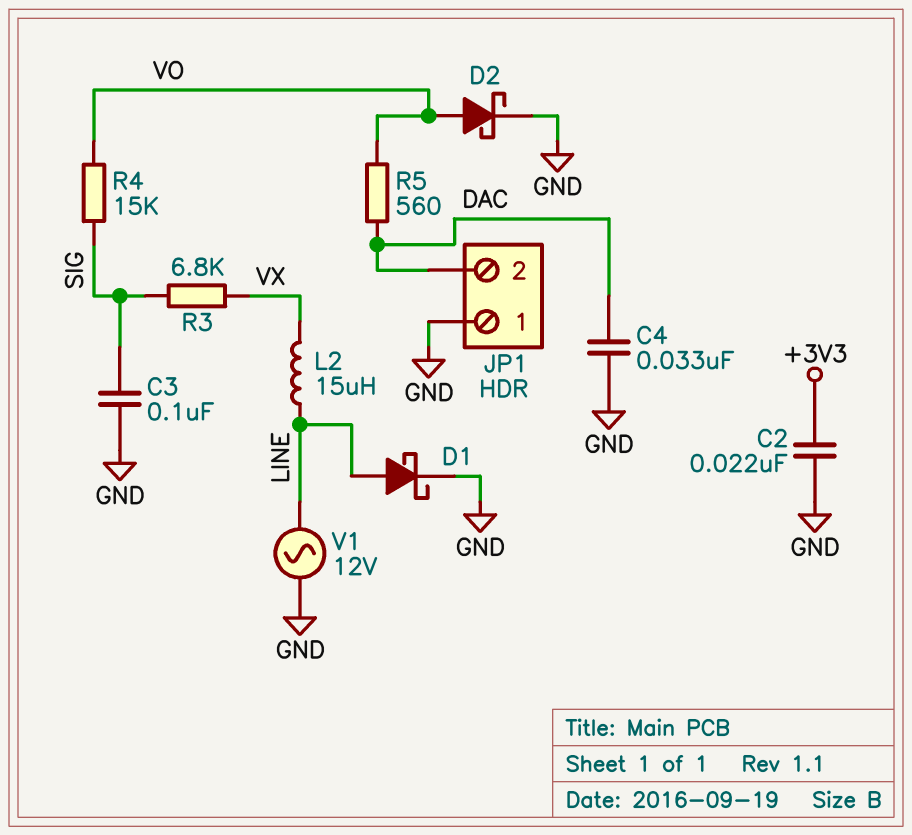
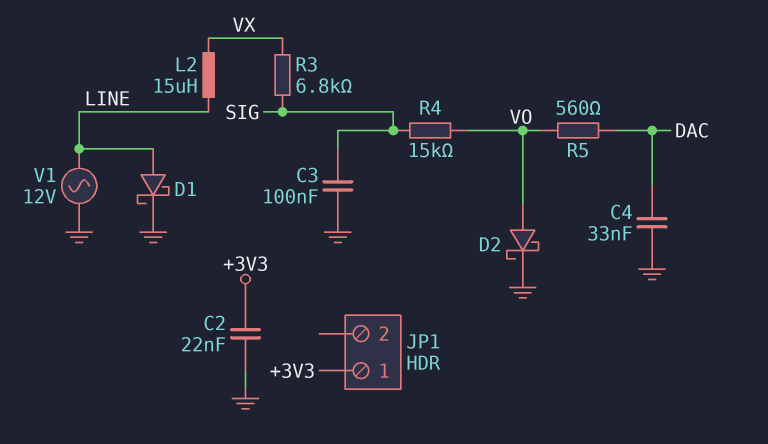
JP1 pin 1: GND -> +3V3
JP1 pin 2: DAC -> none

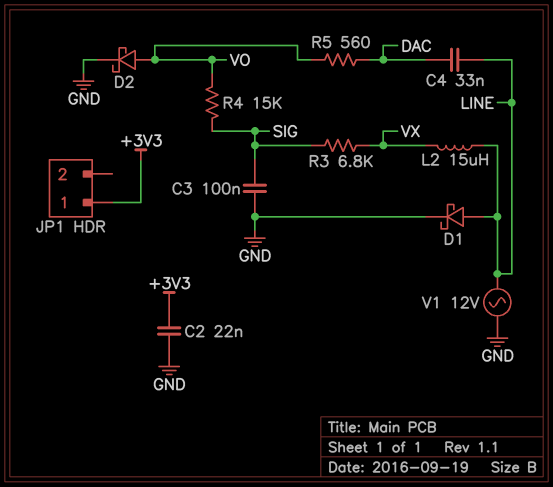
C4: 33nF (DAC, GND) -> 33nF (DAC, LINE)

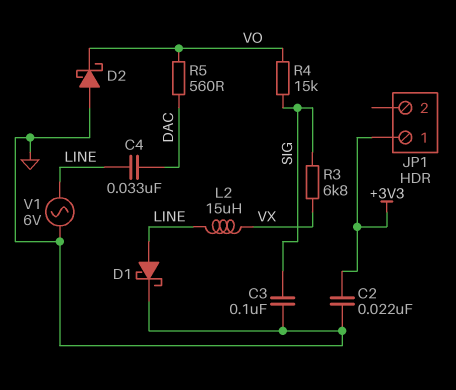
D2: schottky (A VO, K GND) -> schottky (A GND, K VO)
V1: AC 12V (GND, LINE) -> AC 6V (GND, LINE)

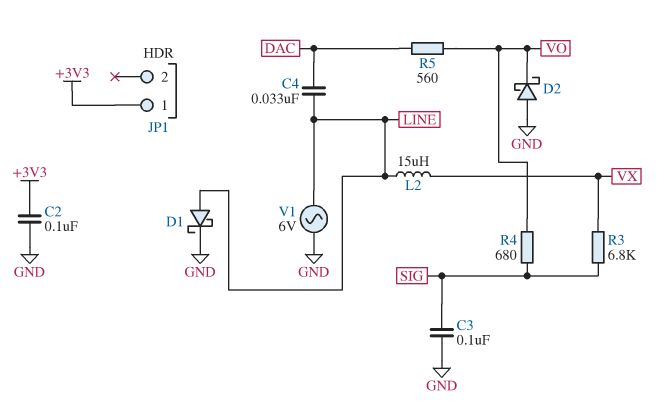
C2: 22nF (+3V3, GND) -> 100nF (+3V3, GND)
R4: 15k (SIG, VO) -> 680 (SIG, VO)

